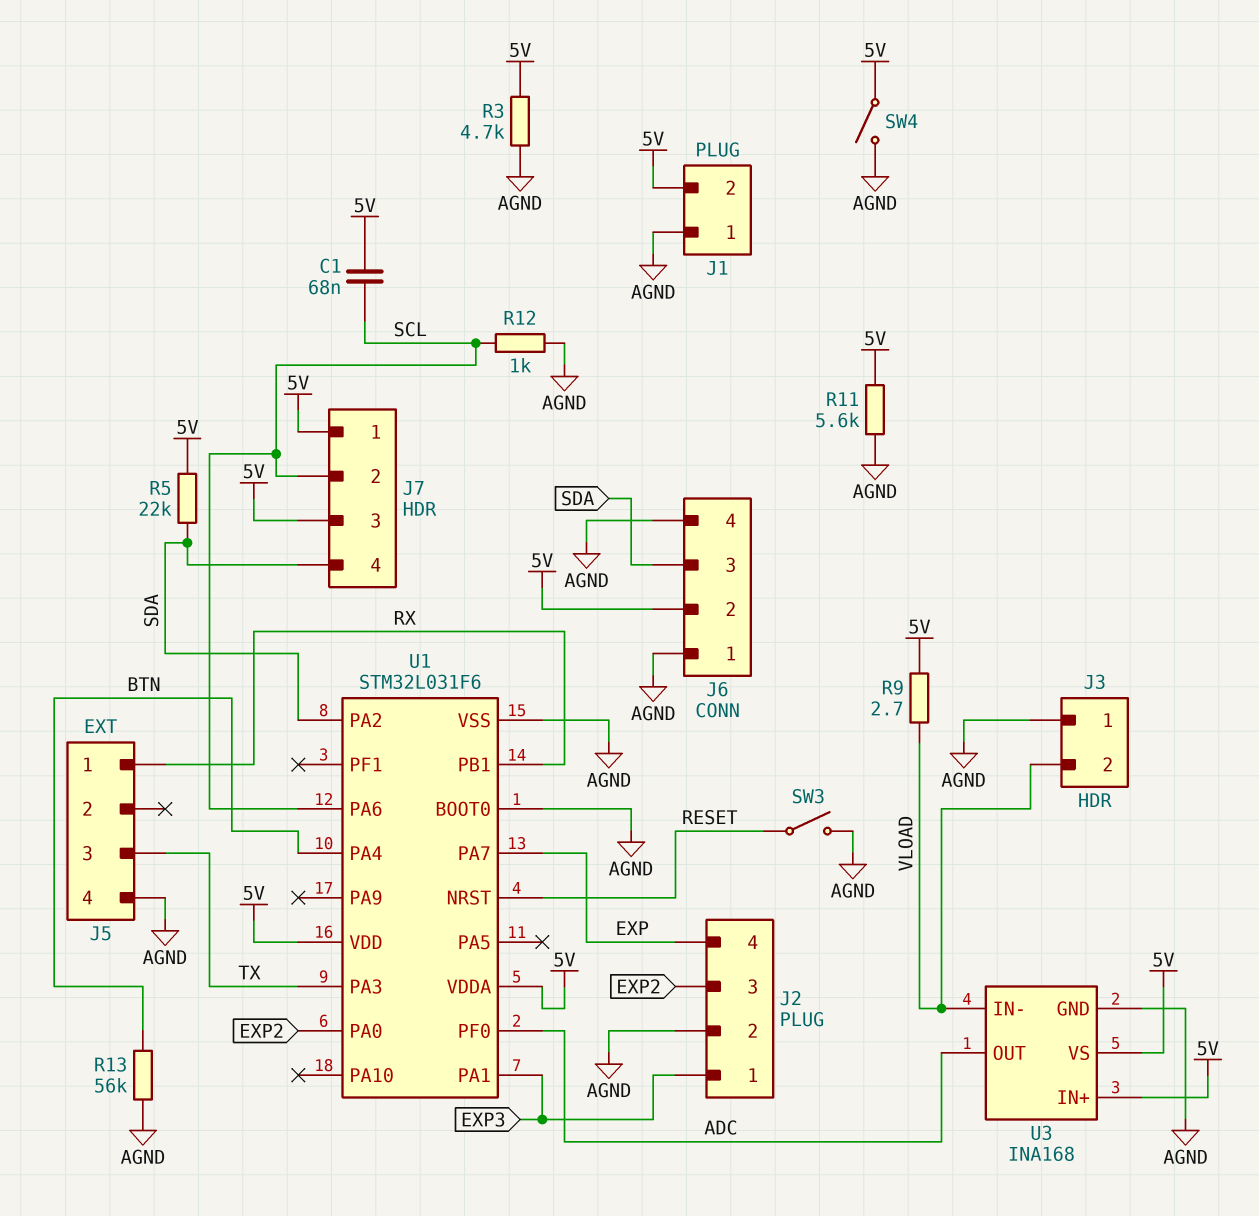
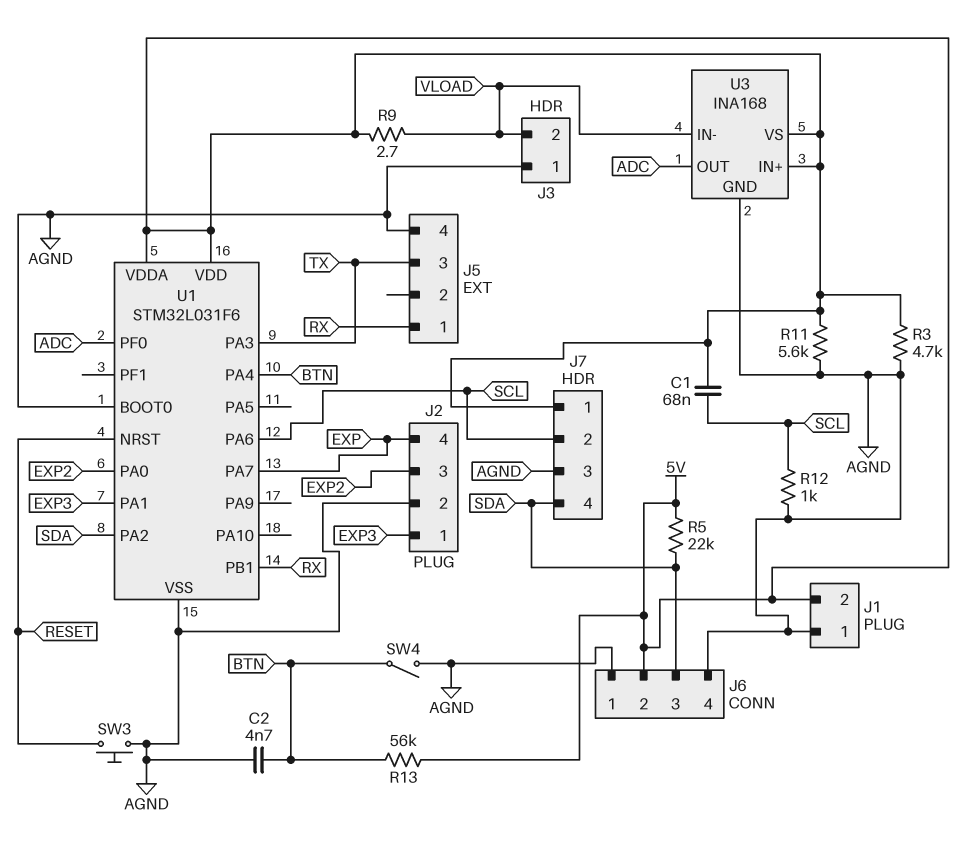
C2: none -> 4.7nF (AGND, BTN)
J7 pin 3: 5V -> AGND
R13: 56k (AGND, BTN) -> 56k (5V, BTN)
SW3: switch (AGND, RESET) -> button (AGND, RESET)
SW4: switch (5V, AGND) -> switch (AGND, BTN)

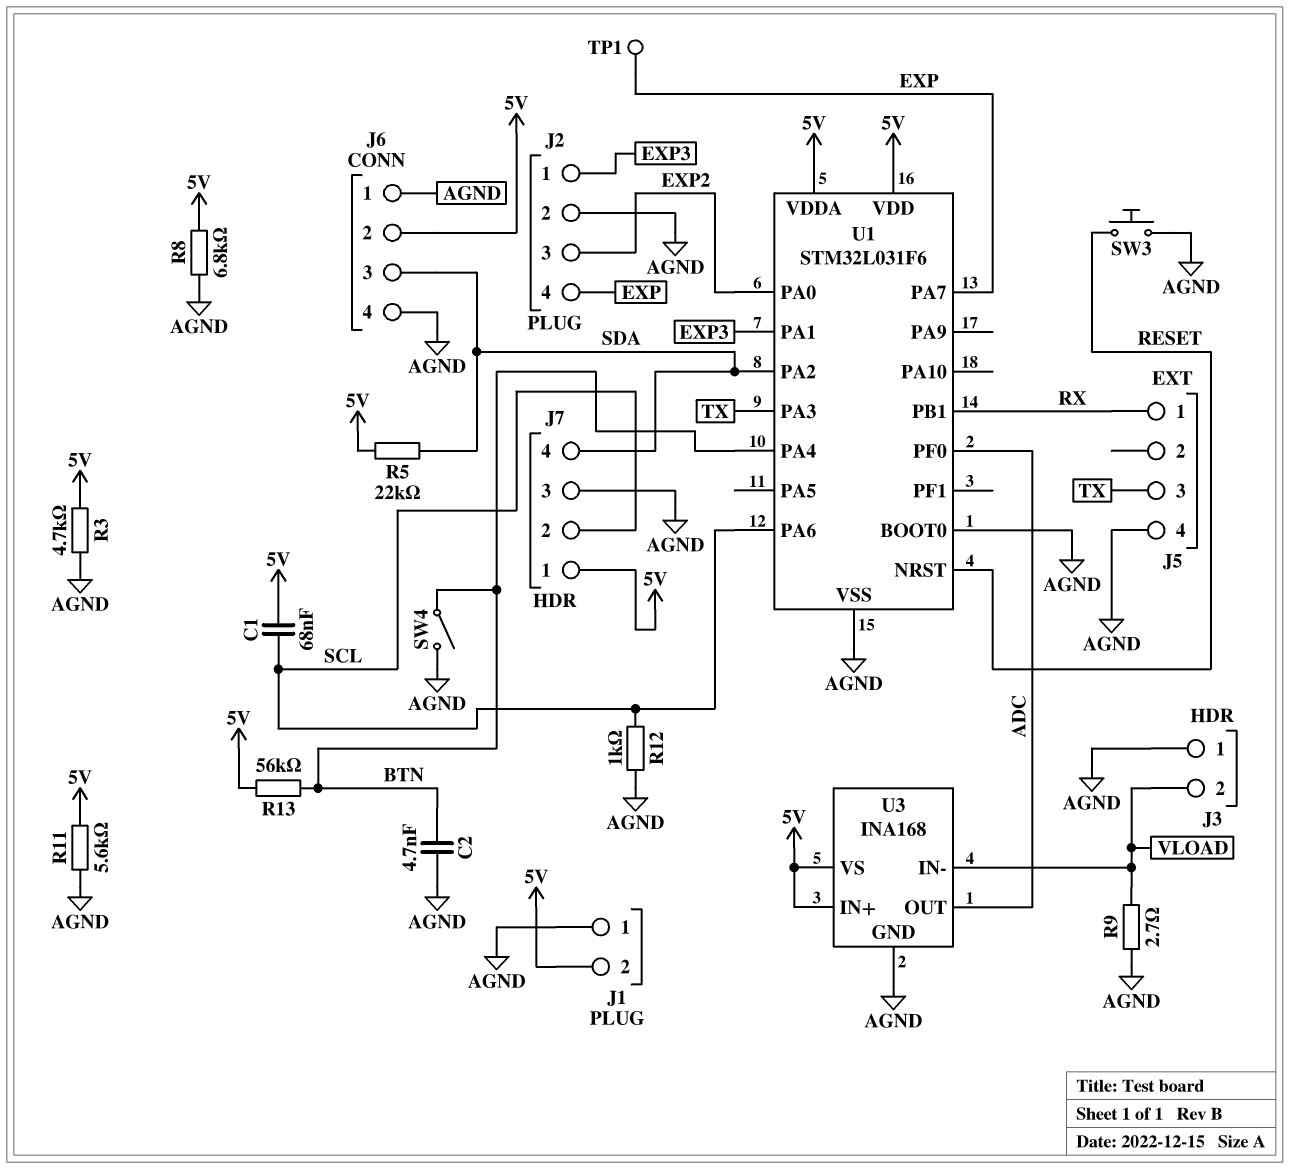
R8: none -> 6.8k (5V, AGND)
R9: 2.7 (5V, VLOAD) -> 2.7 (AGND, VLOAD)
TP1: none -> test point (EXP)

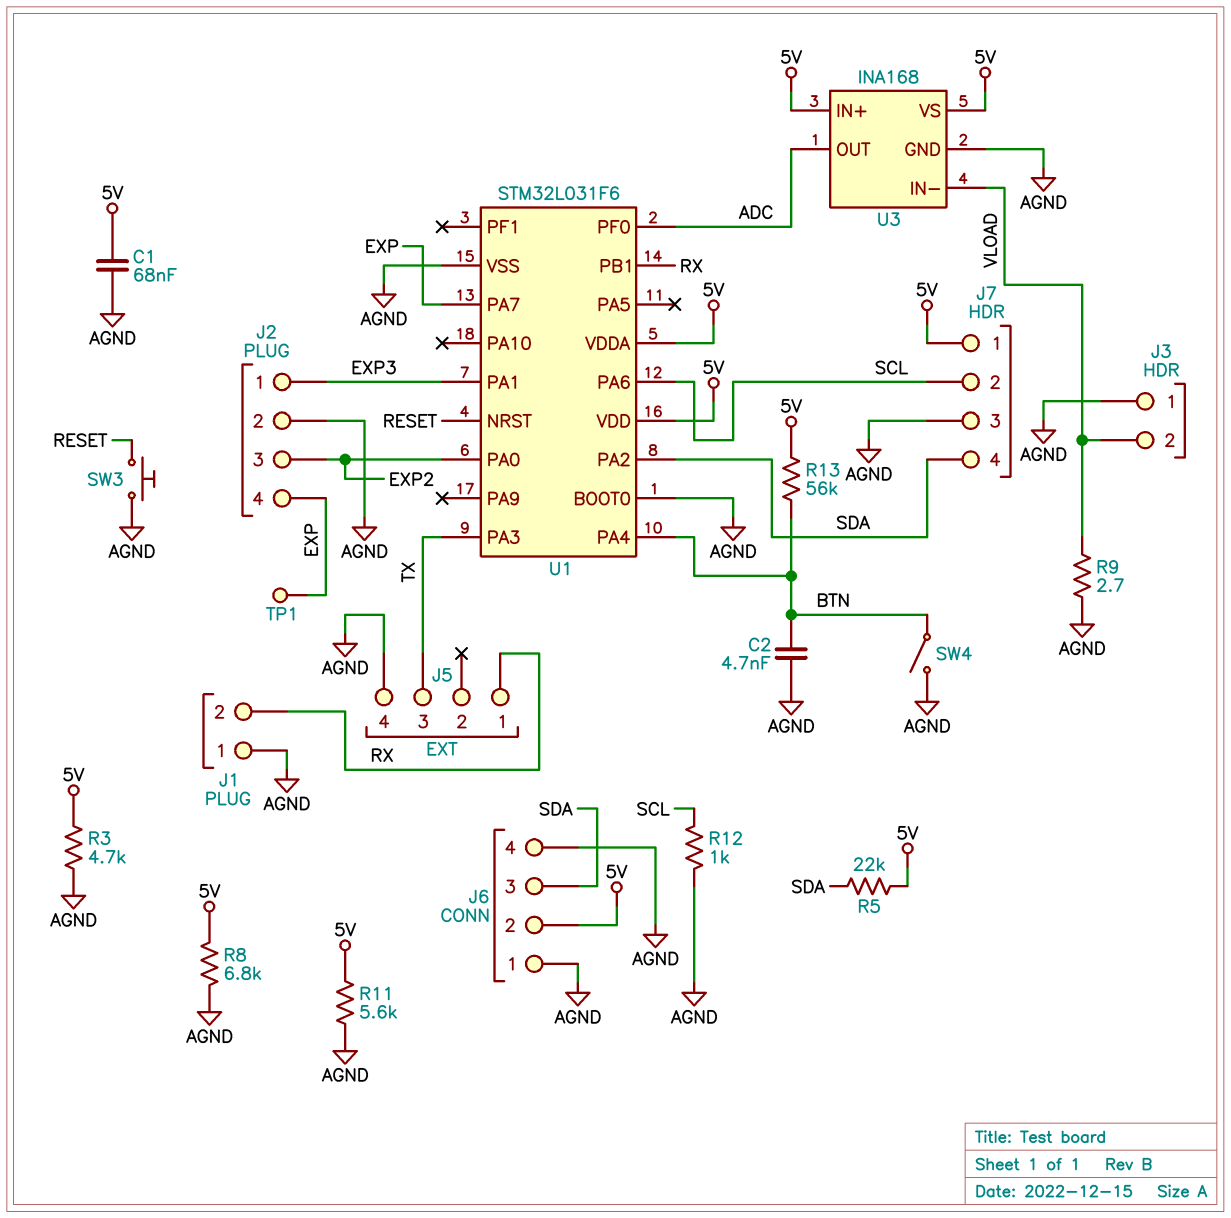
C1: 68nF (5V, SCL) -> 68nF (5V, AGND)
J1 pin 2: 5V -> RX

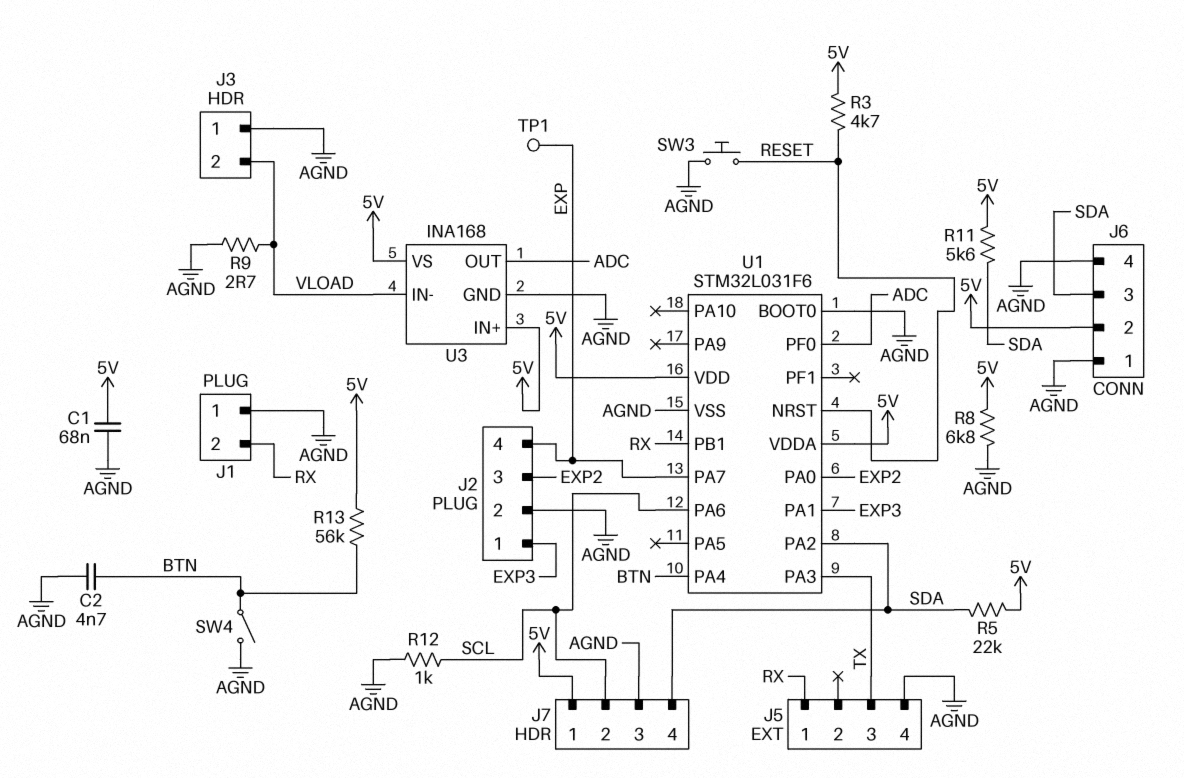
R3: 4.7k (5V, AGND) -> 4.7k (5V, RESET)
R11: 5.6k (5V, AGND) -> 5.6k (5V, SDA)

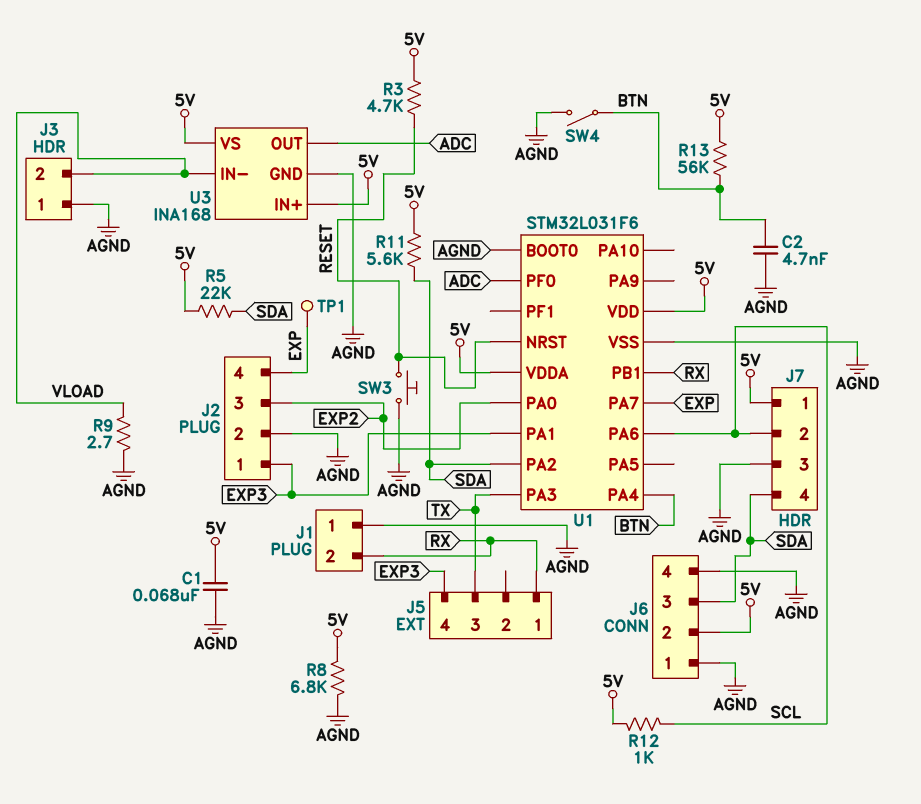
J5 pin 4: AGND -> EXP3
R12: 1k (AGND, SCL) -> 1k (5V, SCL)

